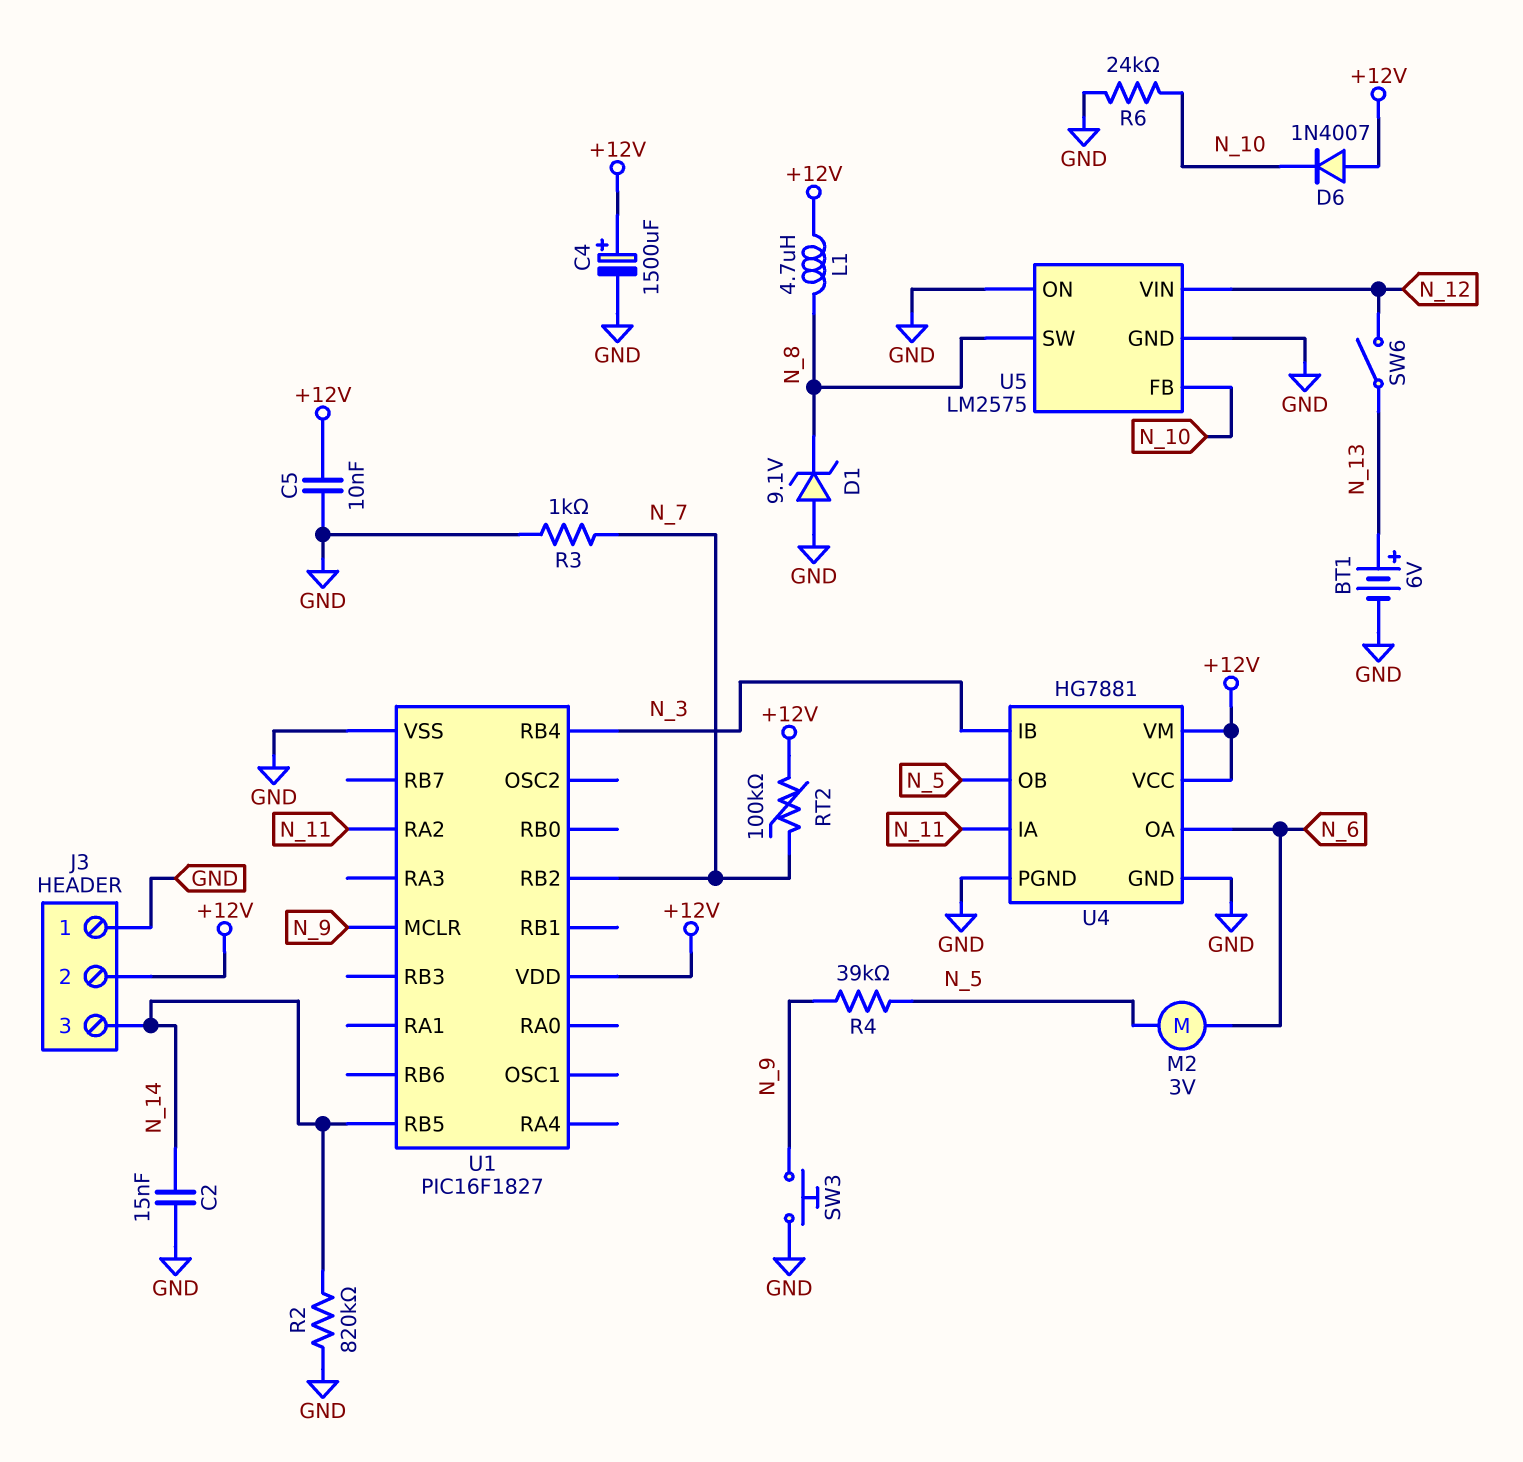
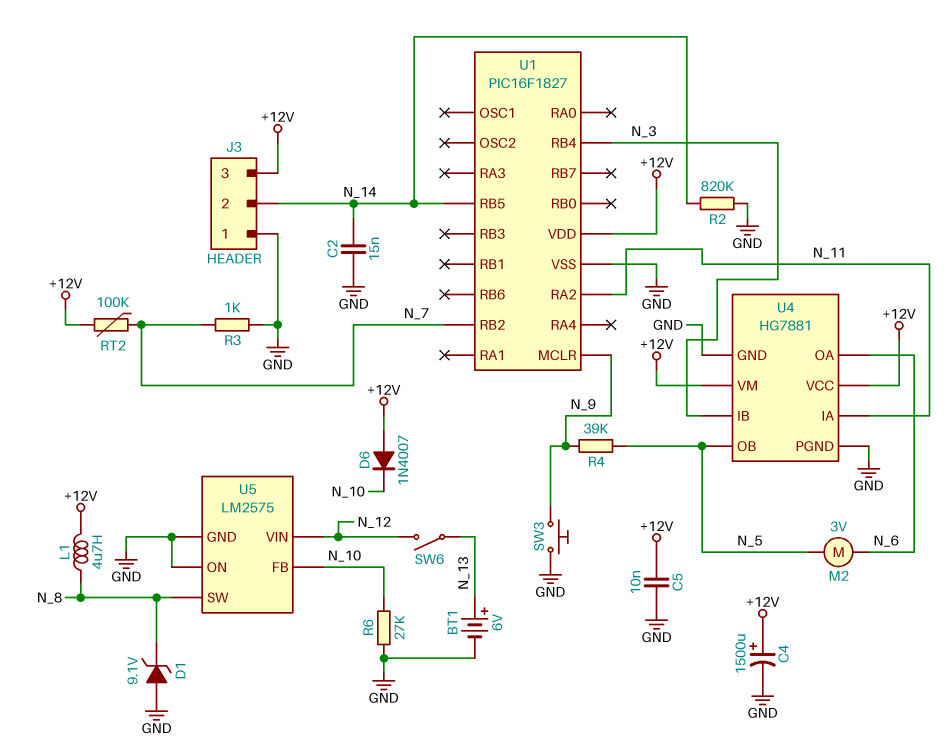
J3 pin 2: +12V -> N_14
J3 pin 3: N_14 -> +12V
R6: 24k (GND, N_10) -> 27k (GND, N_10)

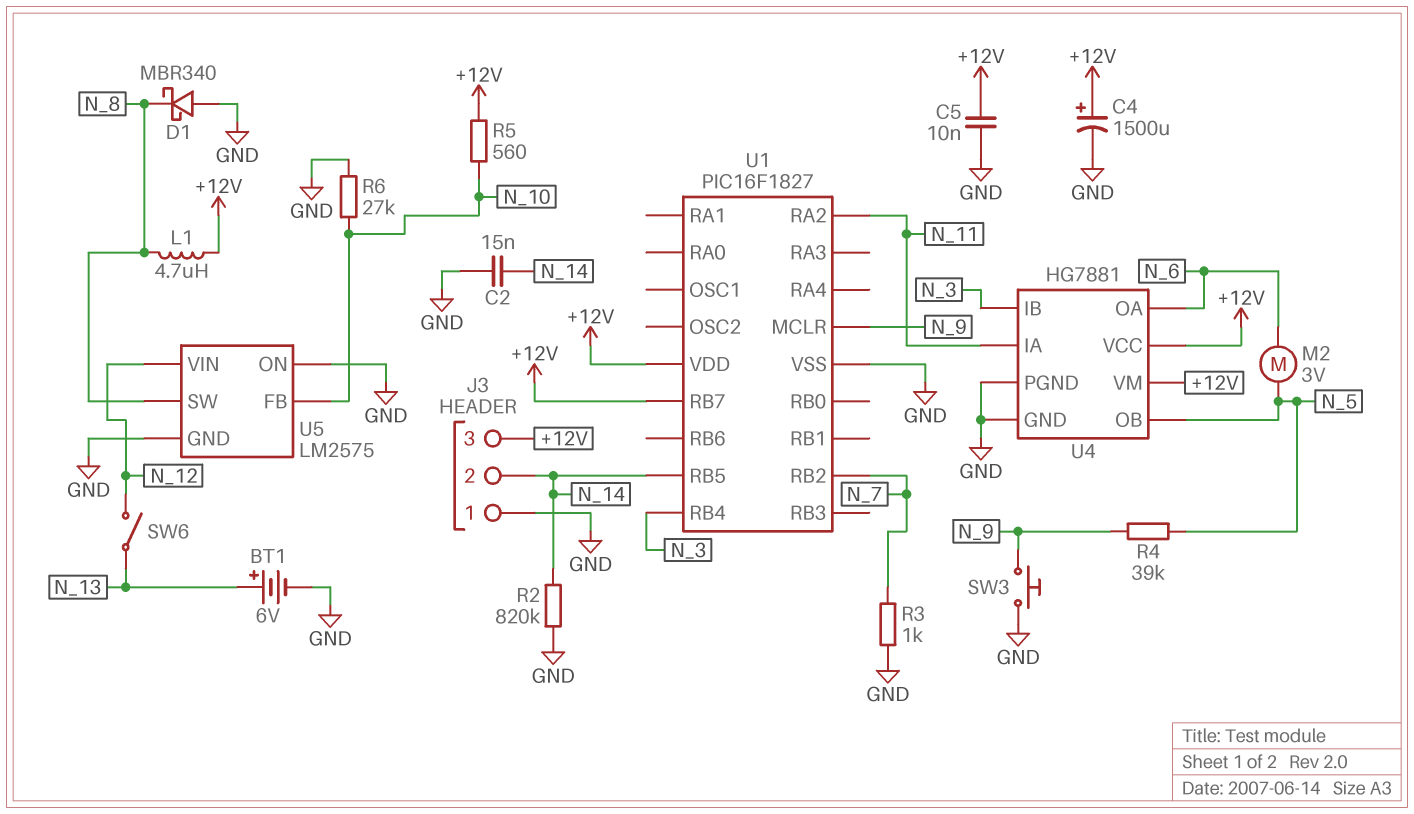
D1: zener 9.1V (A GND, K N_8) -> schottky MBR340 (A GND, K N_8)
D6: diode 1N4007 (A +12V, K N_10) -> none
R5: none -> 560 (+12V, N_10)
RT2: 100k (+12V, N_7) -> none
U1 pin RB7: none -> +12V

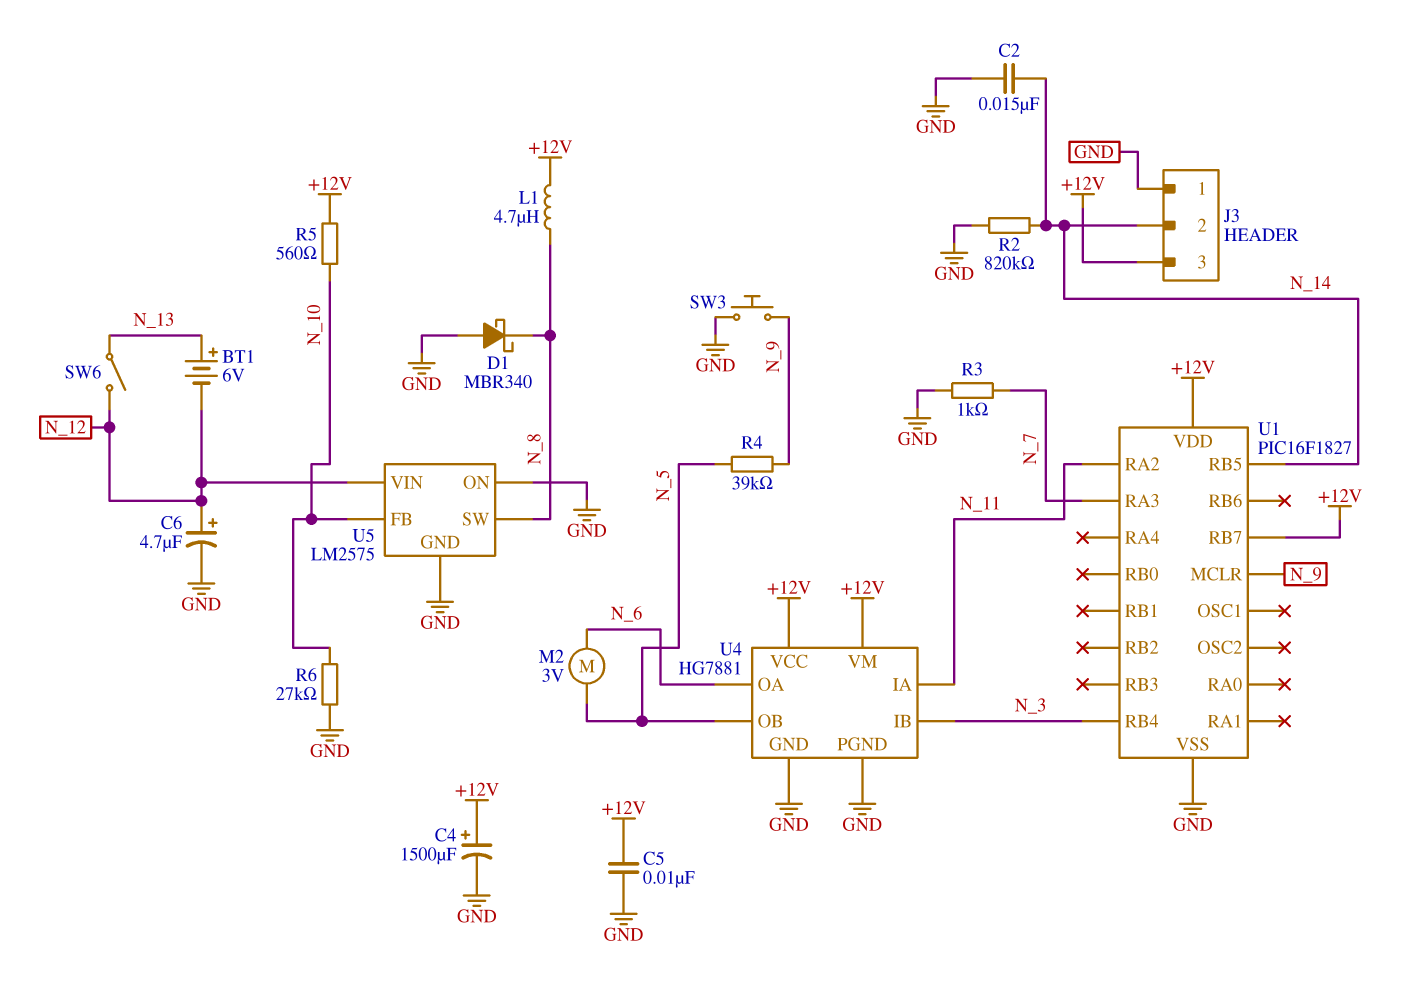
BT1: 6V (plus N_13, minus GND) -> 6V (plus N_13, minus N_12)
C6: none -> 4.7uF (plus N_12, minus GND)
U1 pin RA3: none -> N_7
U1 pin RB2: N_7 -> none

